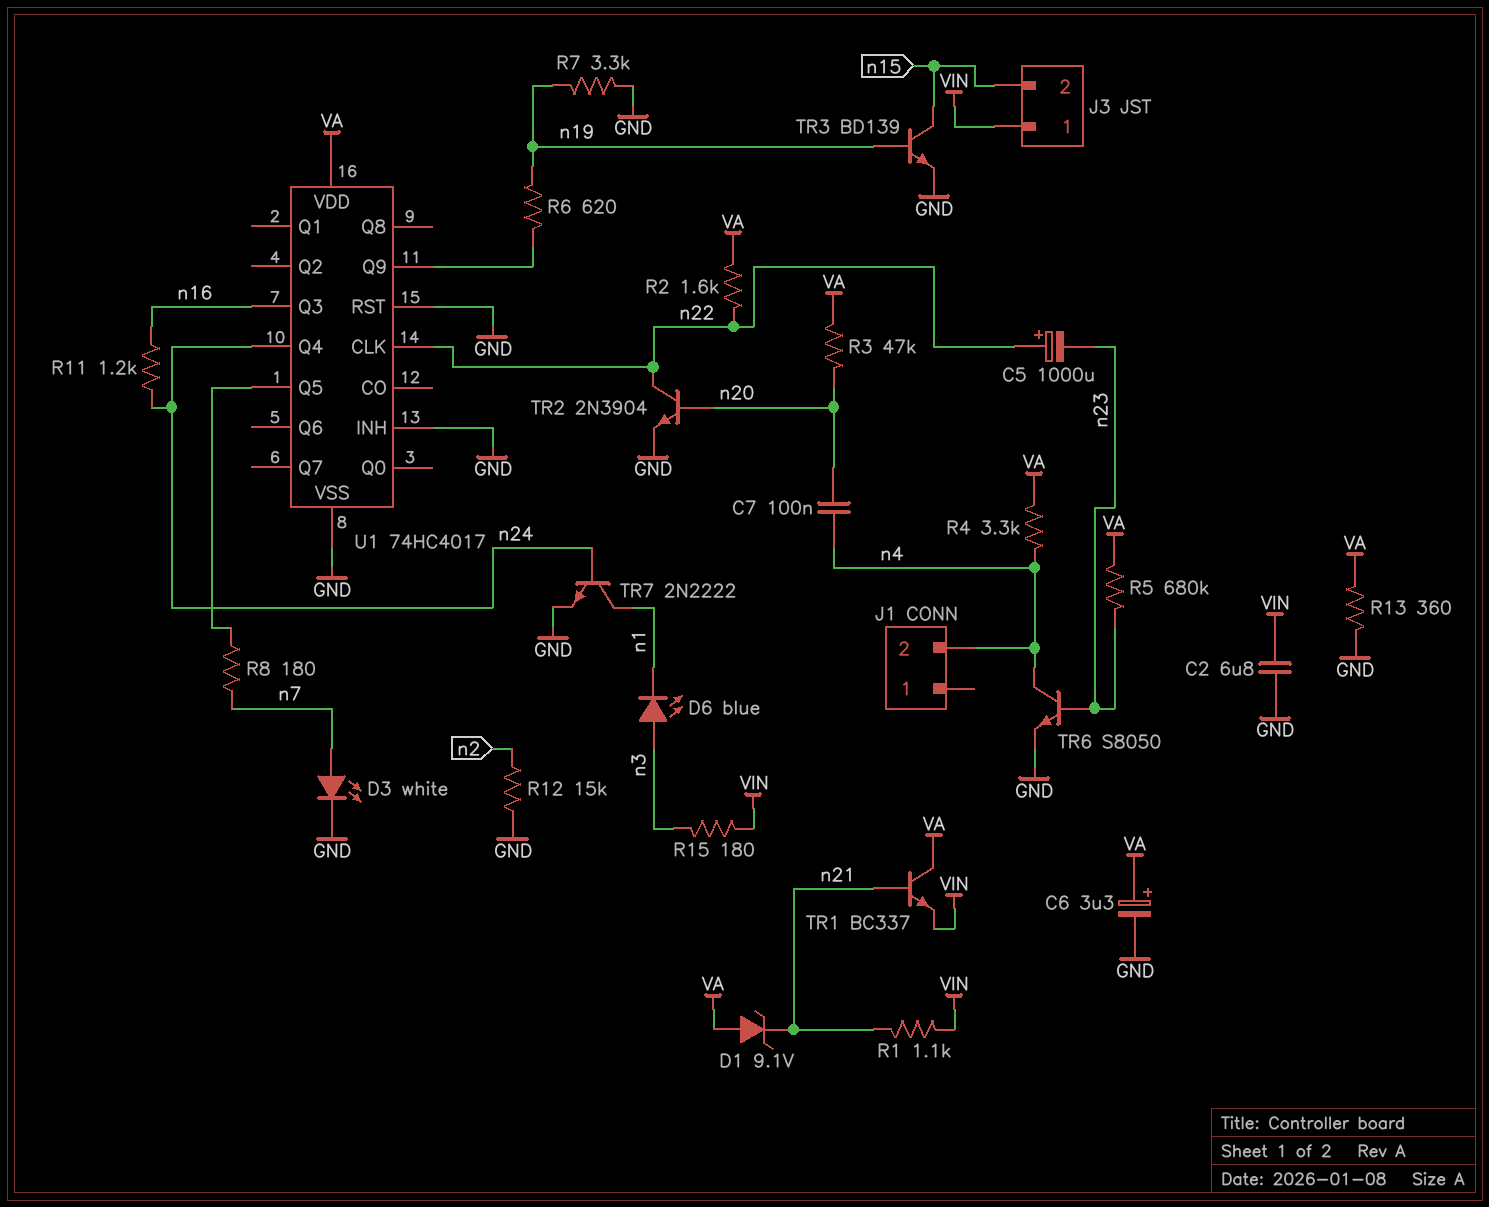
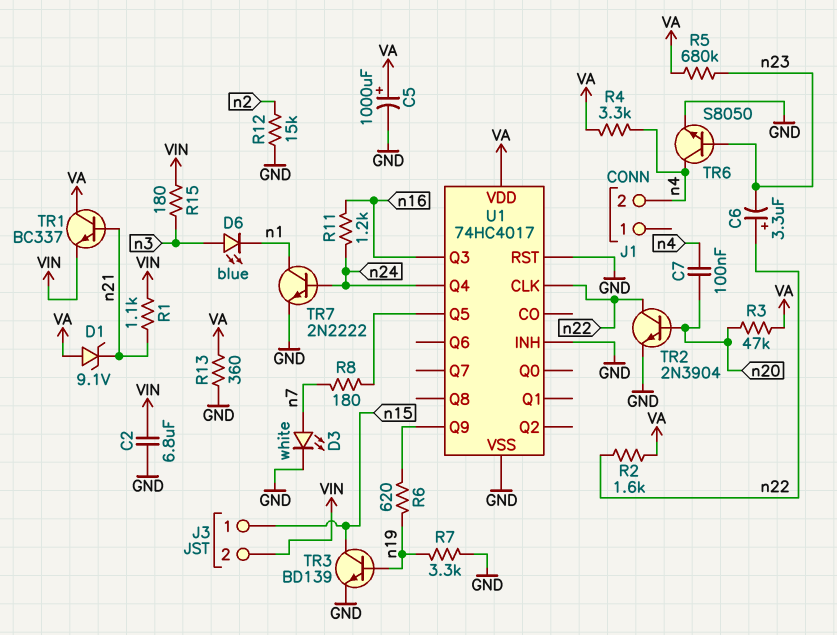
C5: 1000uF (plus n22, minus n23) -> 1000uF (plus VA, minus GND)
C6: 3.3uF (plus VA, minus GND) -> 3.3uF (plus n22, minus n23)
J3 pin 1: VIN -> n15
J3 pin 2: n15 -> VIN

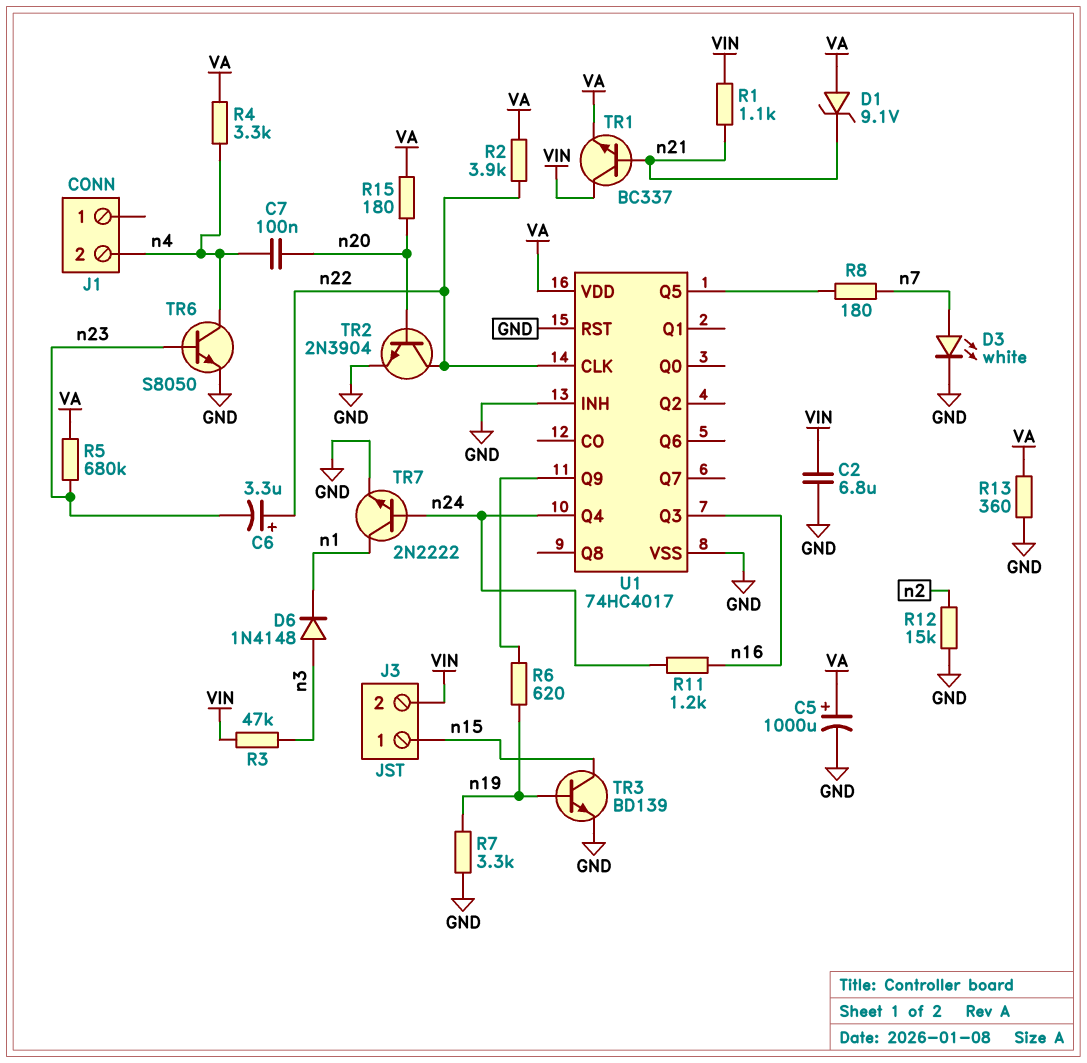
D6: LED blue (A n3, K n1) -> diode 1N4148 (A n3, K n1)
R2: 1.6k (VA, n22) -> 3.9k (VA, n22)
R3: 47k (VA, n20) -> 47k (VIN, n3)
R15: 180 (VIN, n3) -> 180 (VA, n20)
TR1: NPN BC337 (B n21, C VA, E VIN) -> NPN BC337 (B n21, C VIN, E VA)

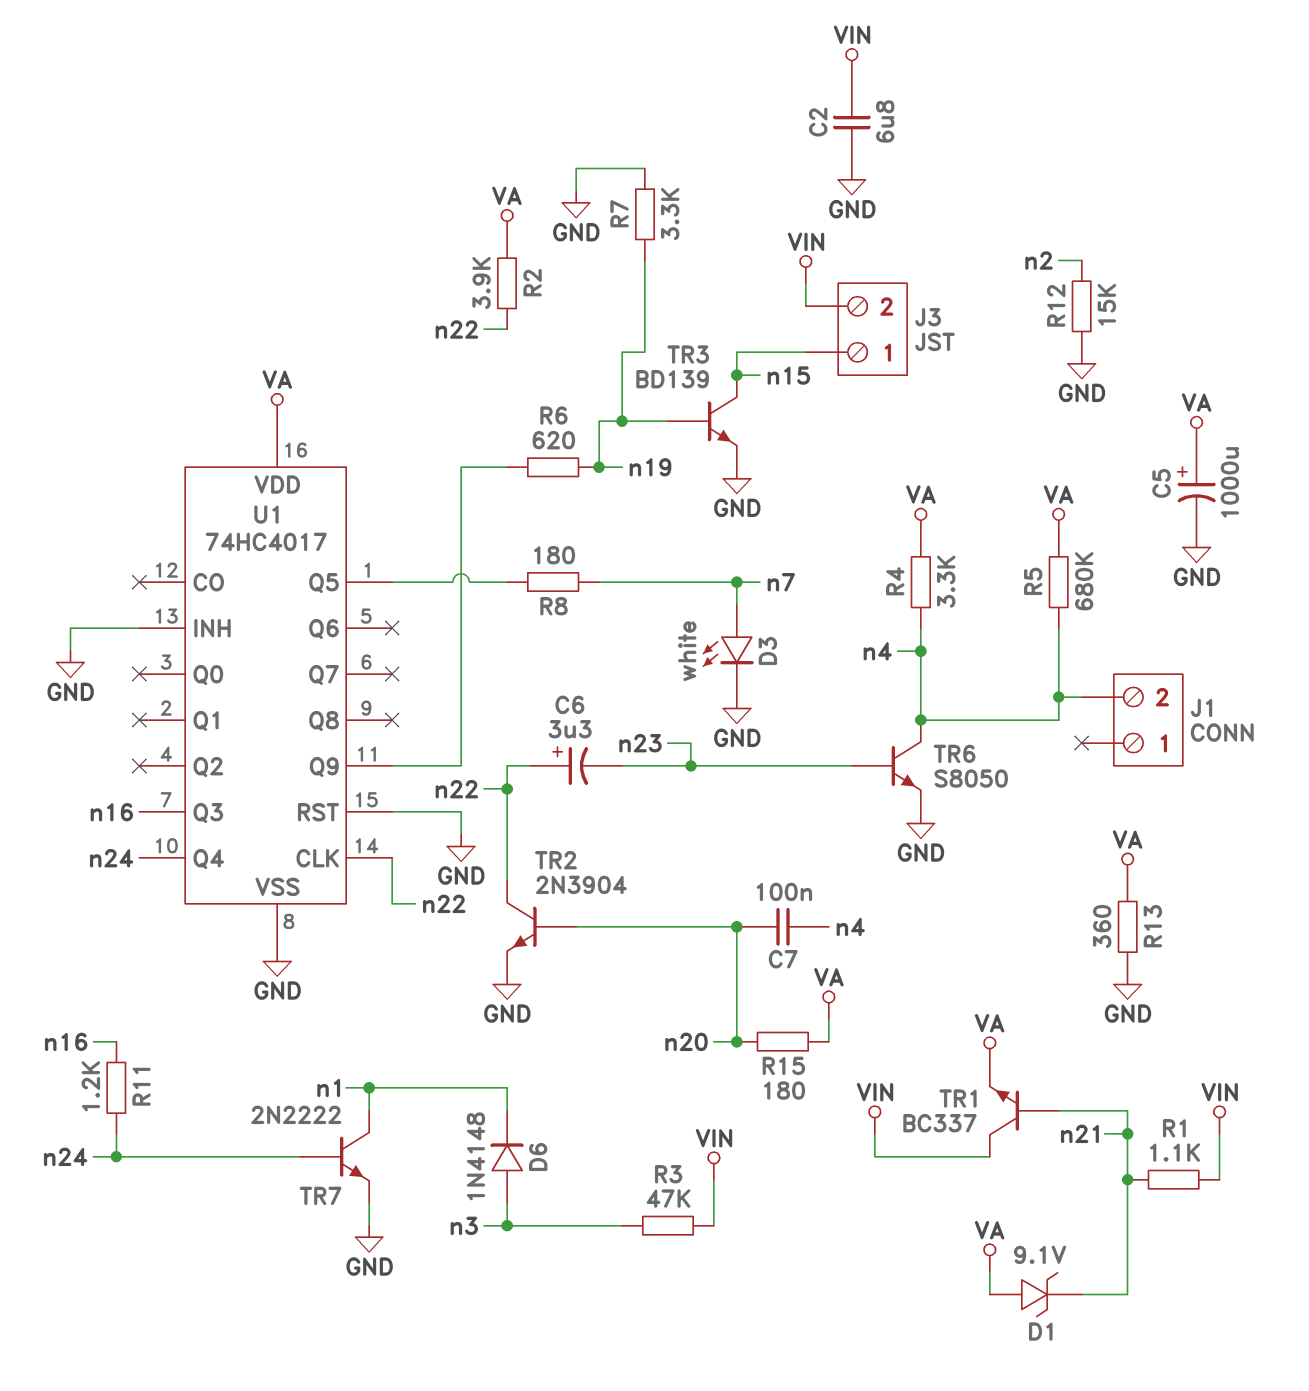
R5: 680k (VA, n23) -> 680k (VA, n4)

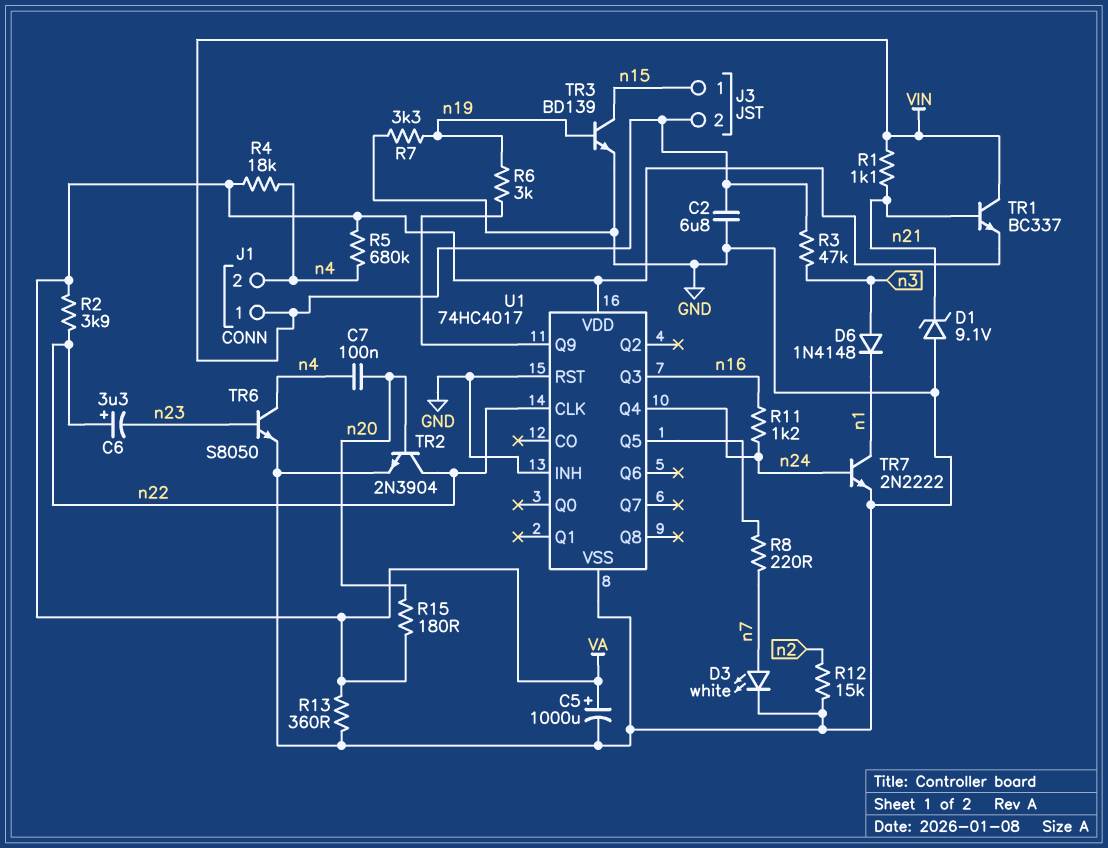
D1: zener 9.1V (A VA, K n21) -> zener 9.1V (A GND, K n21)
J1 pin 1: none -> VIN
R4: 3.3k (VA, n4) -> 18k (VA, n4)
R6: 620 (U1/Q9, n19) -> 3k (U1/Q9, n19)
R8: 180 (U1/Q5, n7) -> 220 (U1/Q5, n7)

